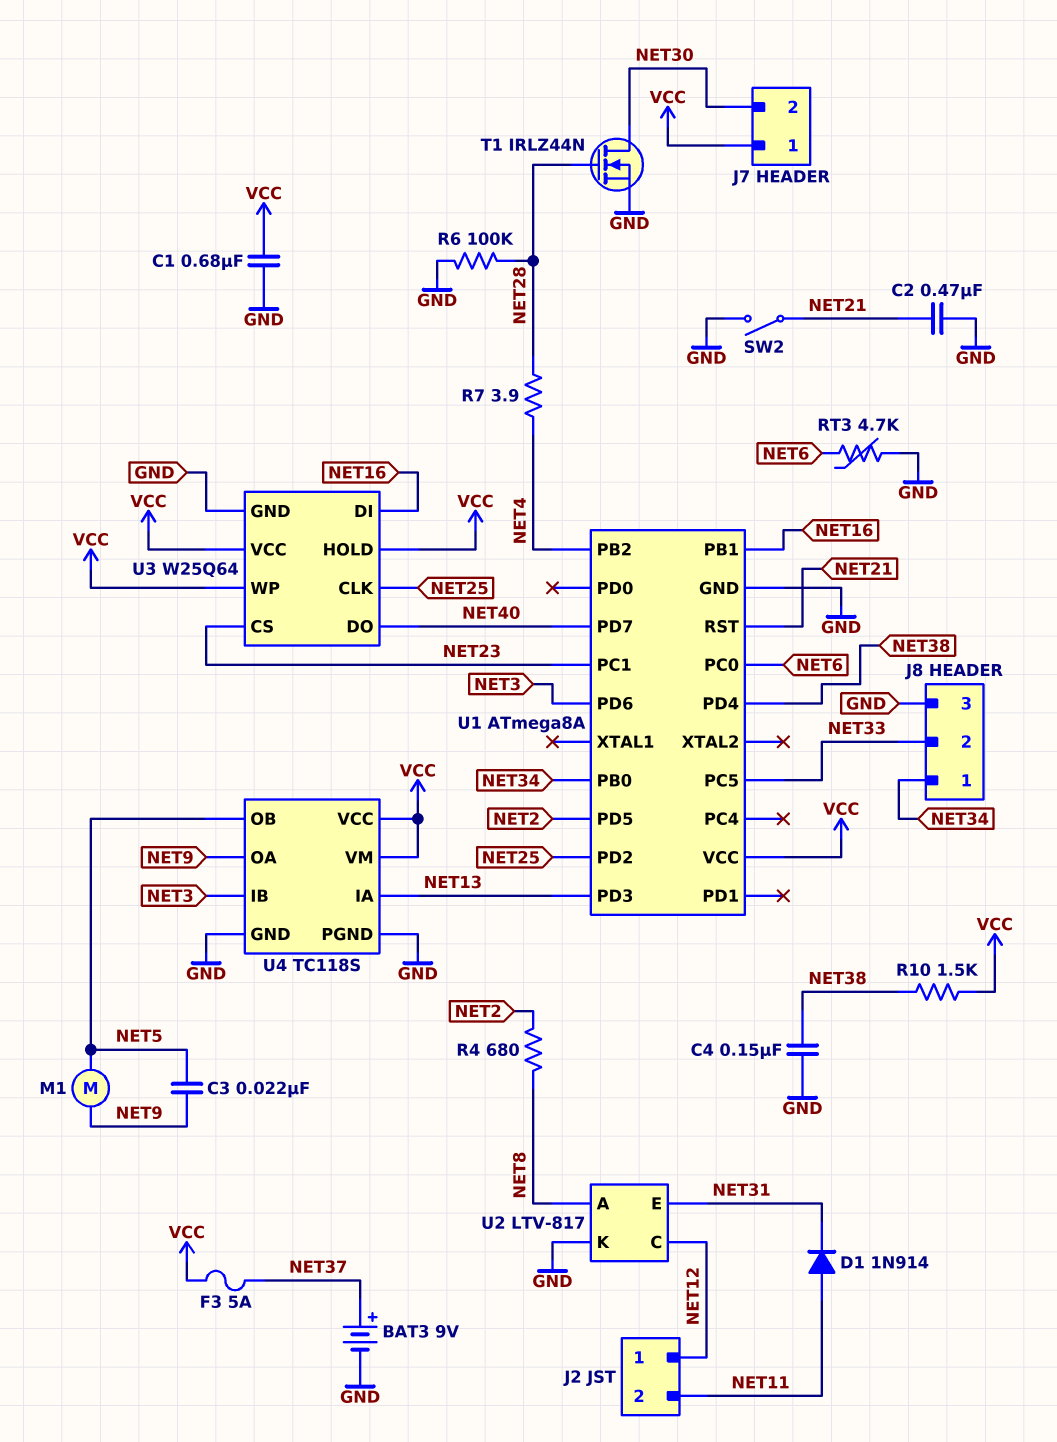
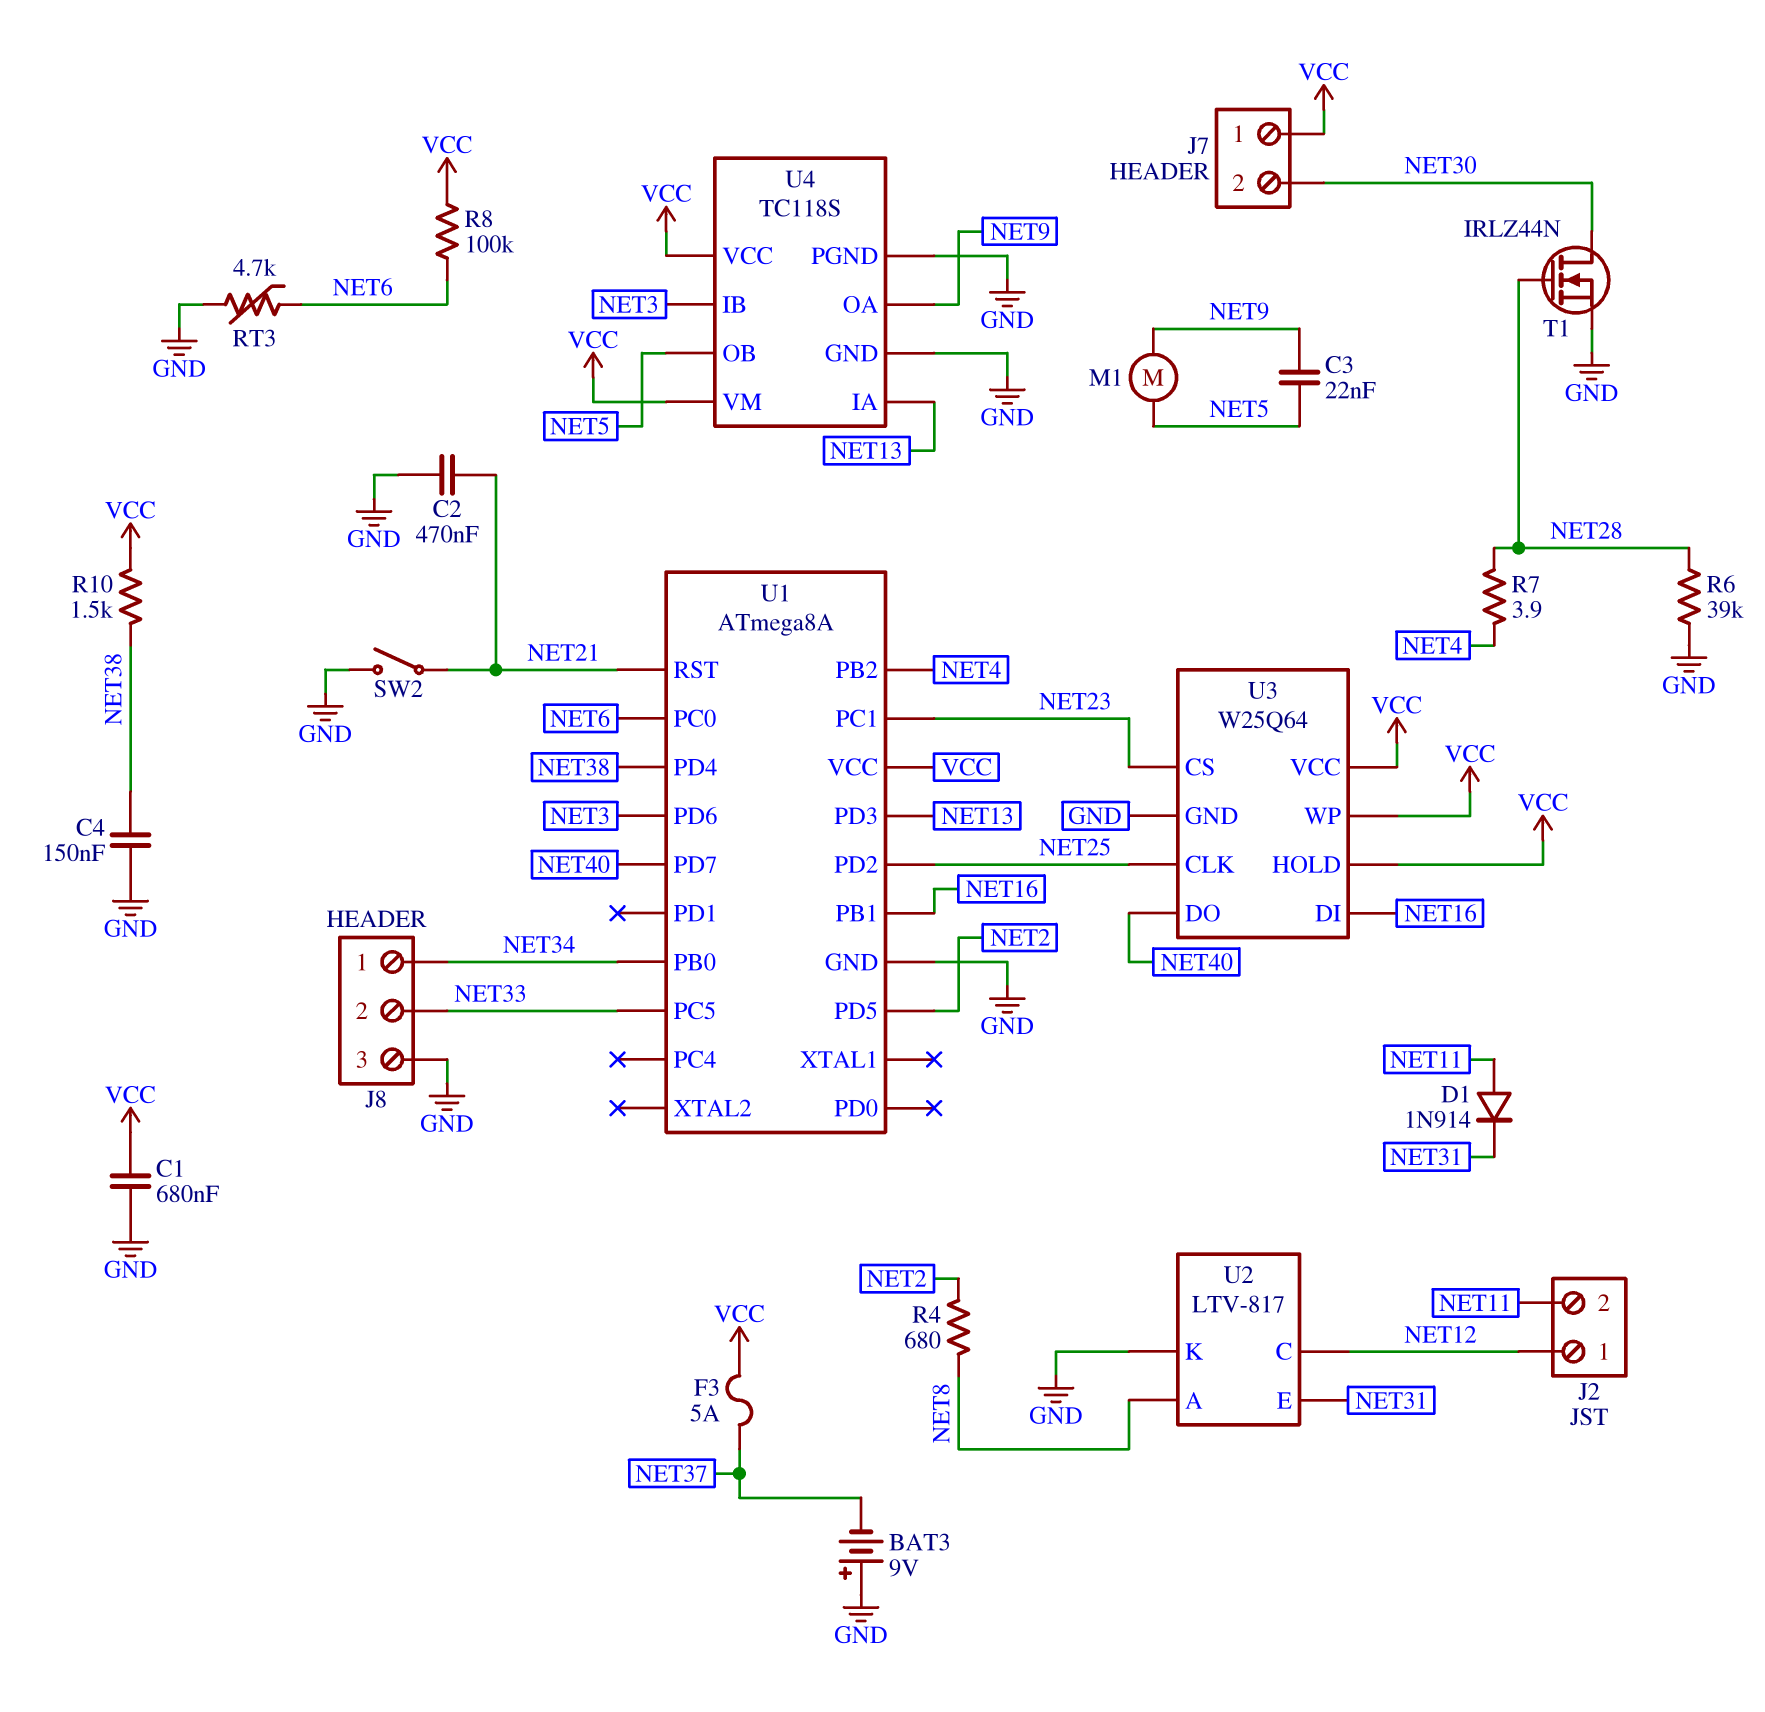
BAT3: 9V (plus NET37, minus GND) -> 9V (plus GND, minus NET37)
R6: 100k (GND, NET28) -> 39k (GND, NET28)
R8: none -> 100k (NET6, VCC)

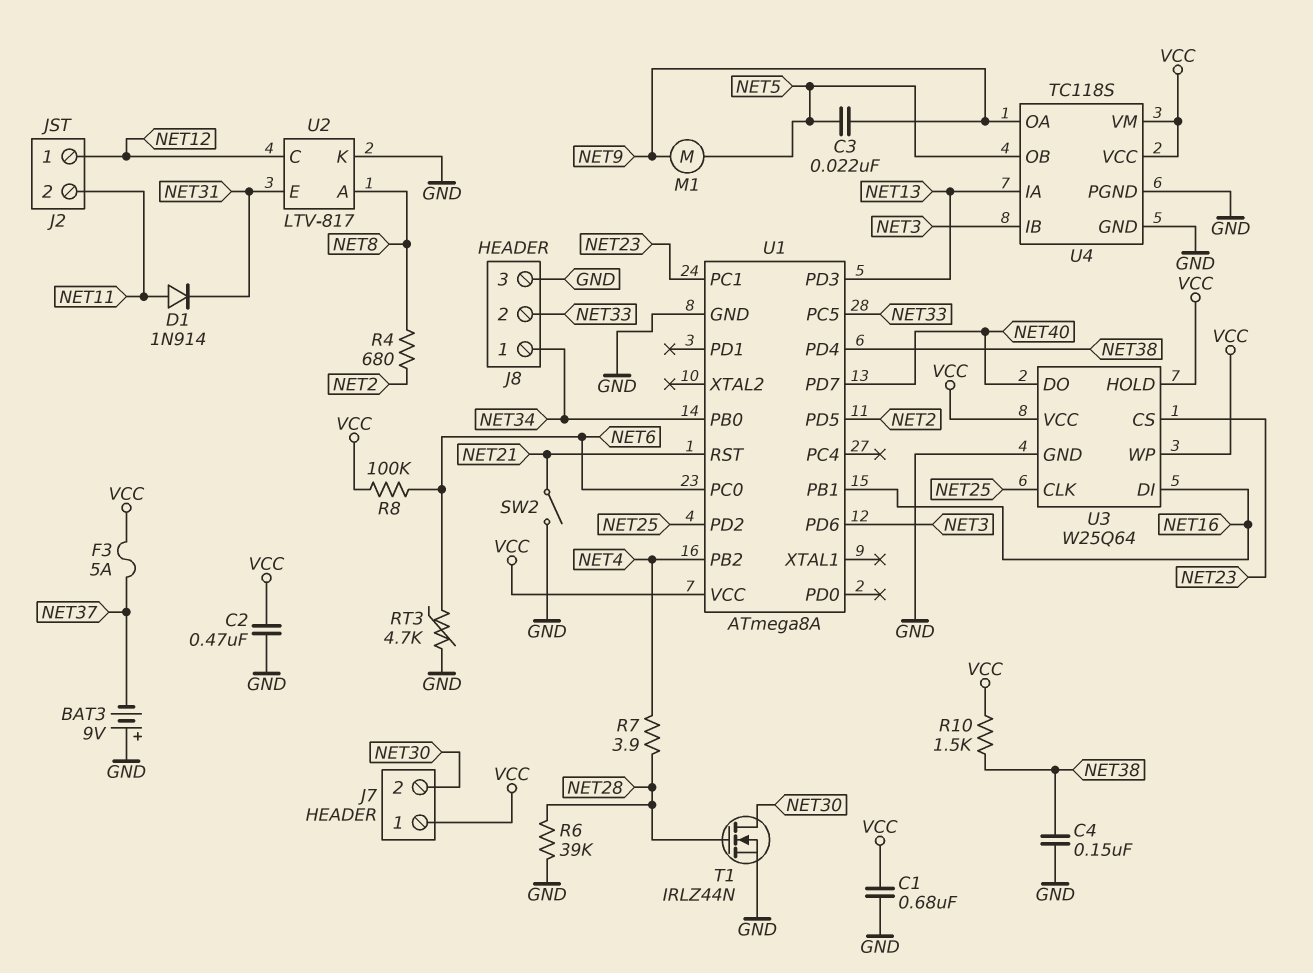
C2: 470nF (GND, NET21) -> 470nF (GND, VCC)

